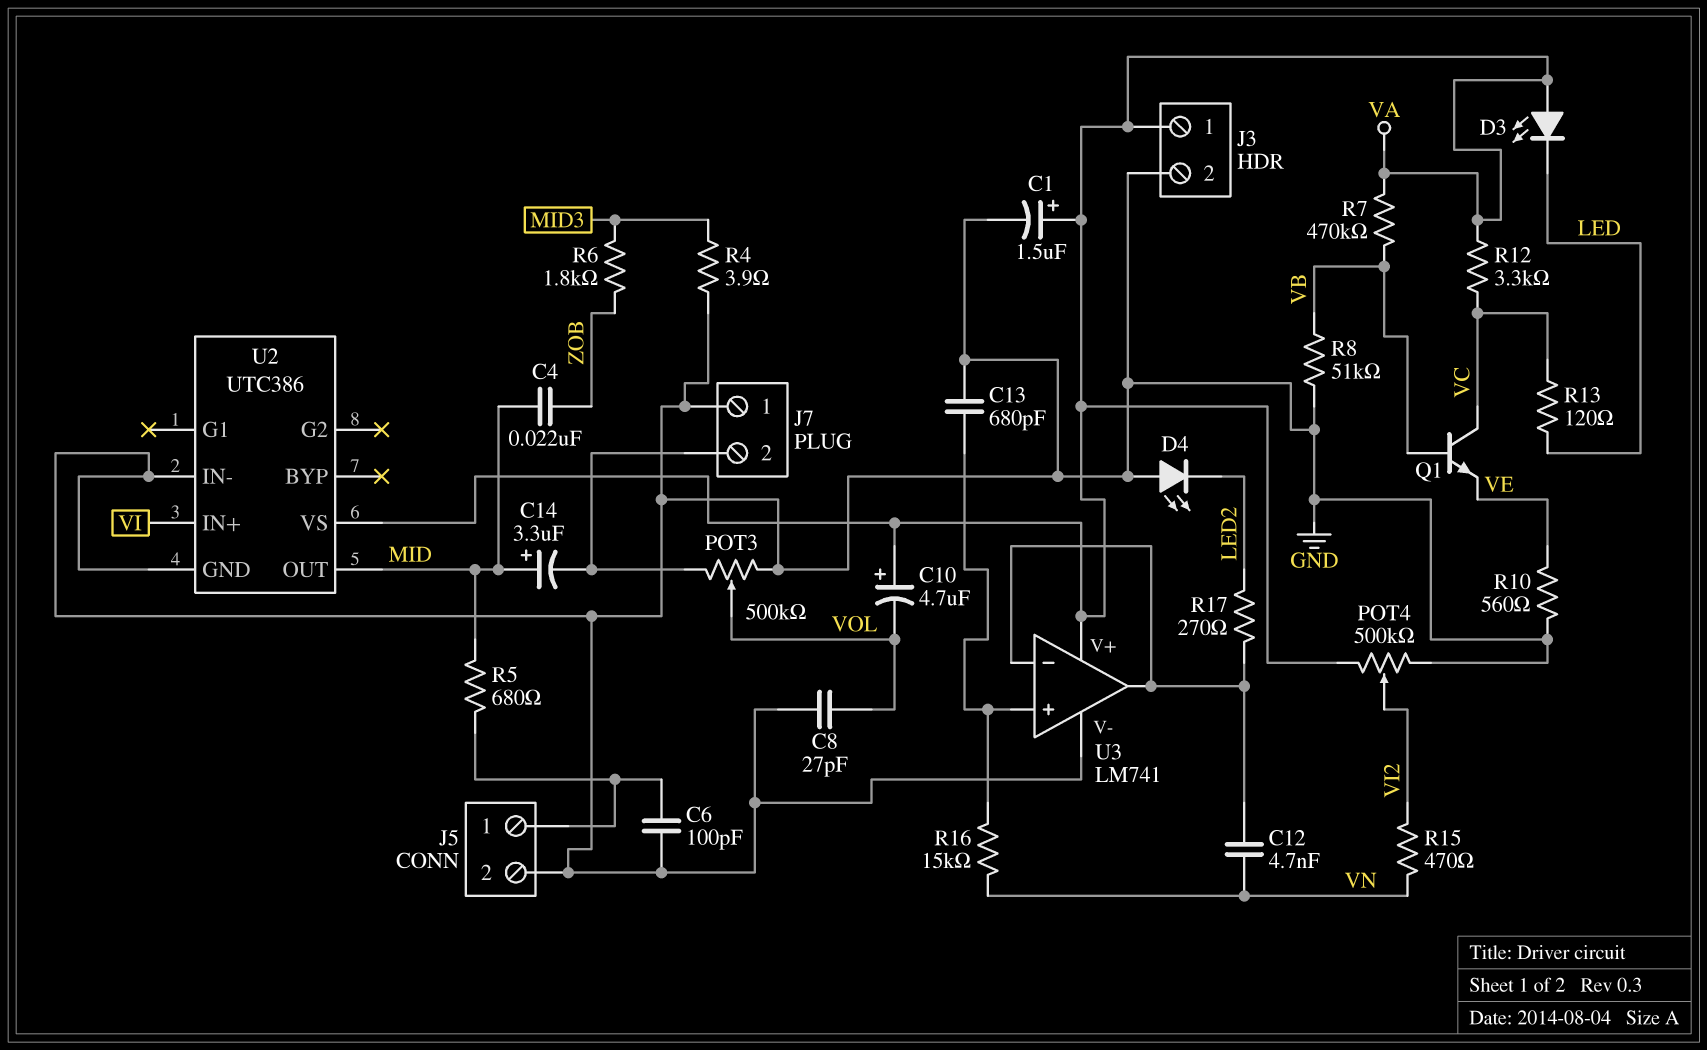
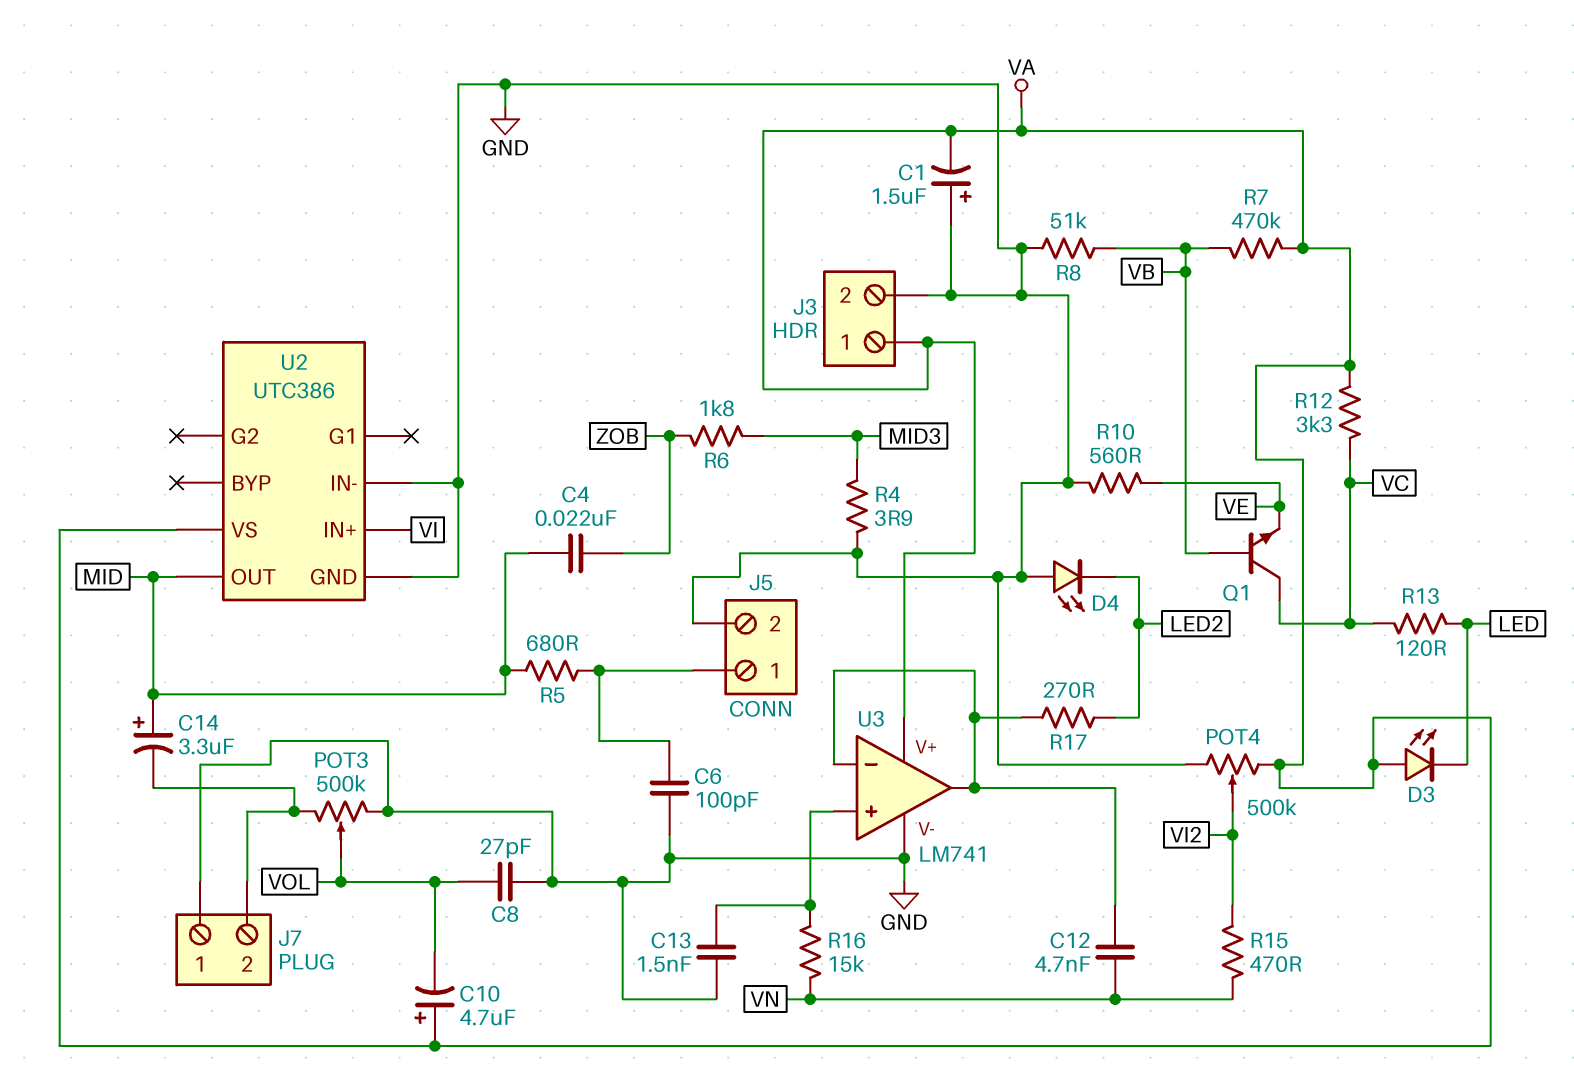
C1: 1.5uF (plus VA, minus GND) -> 1.5uF (plus GND, minus VA)
C13: 680pF (GND, U3/in+) -> 1.5nF (GND, U3/in+)

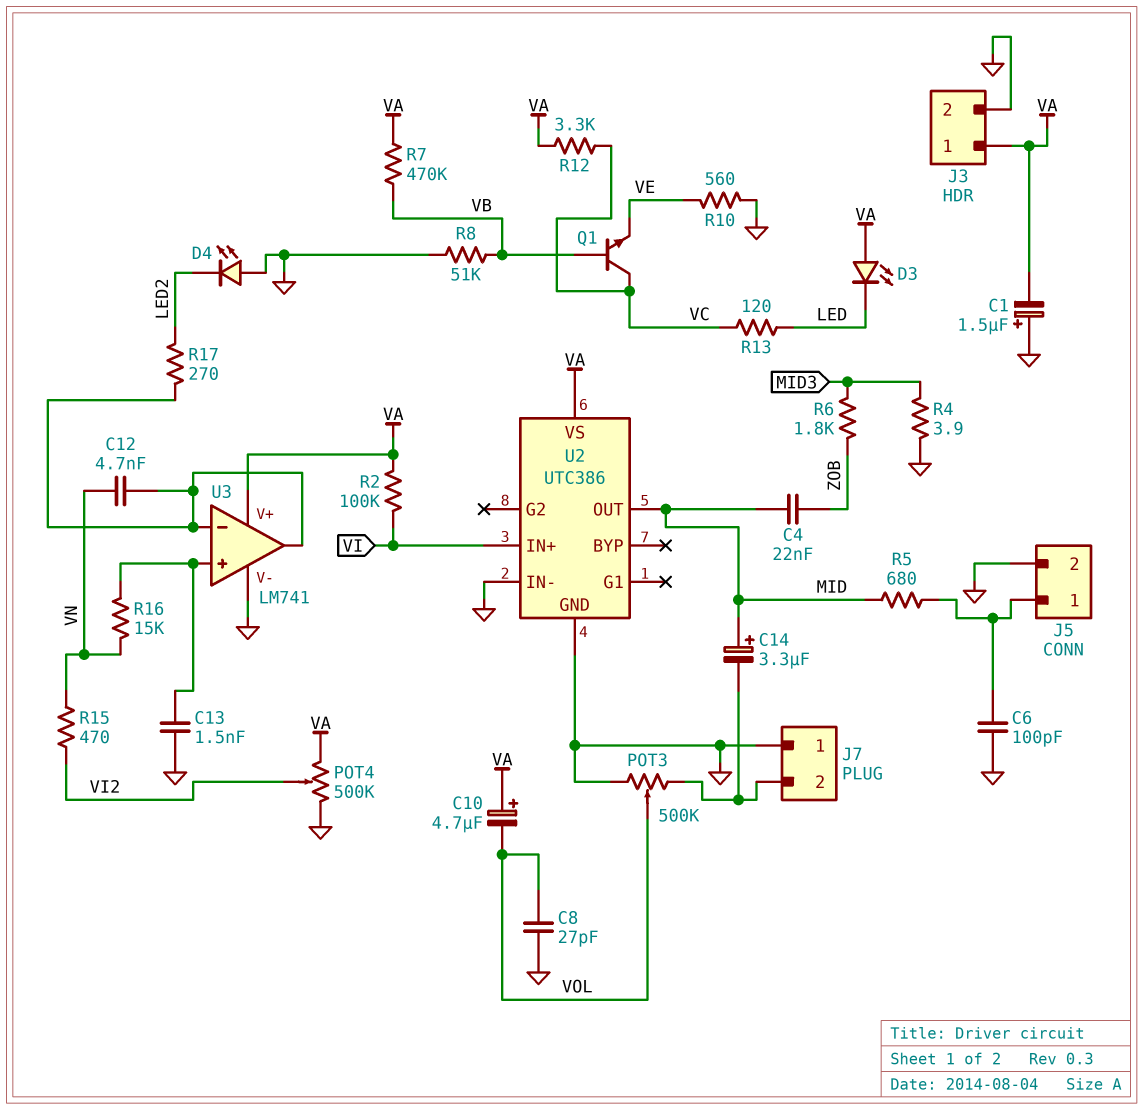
R2: none -> 100k (VA, VI)

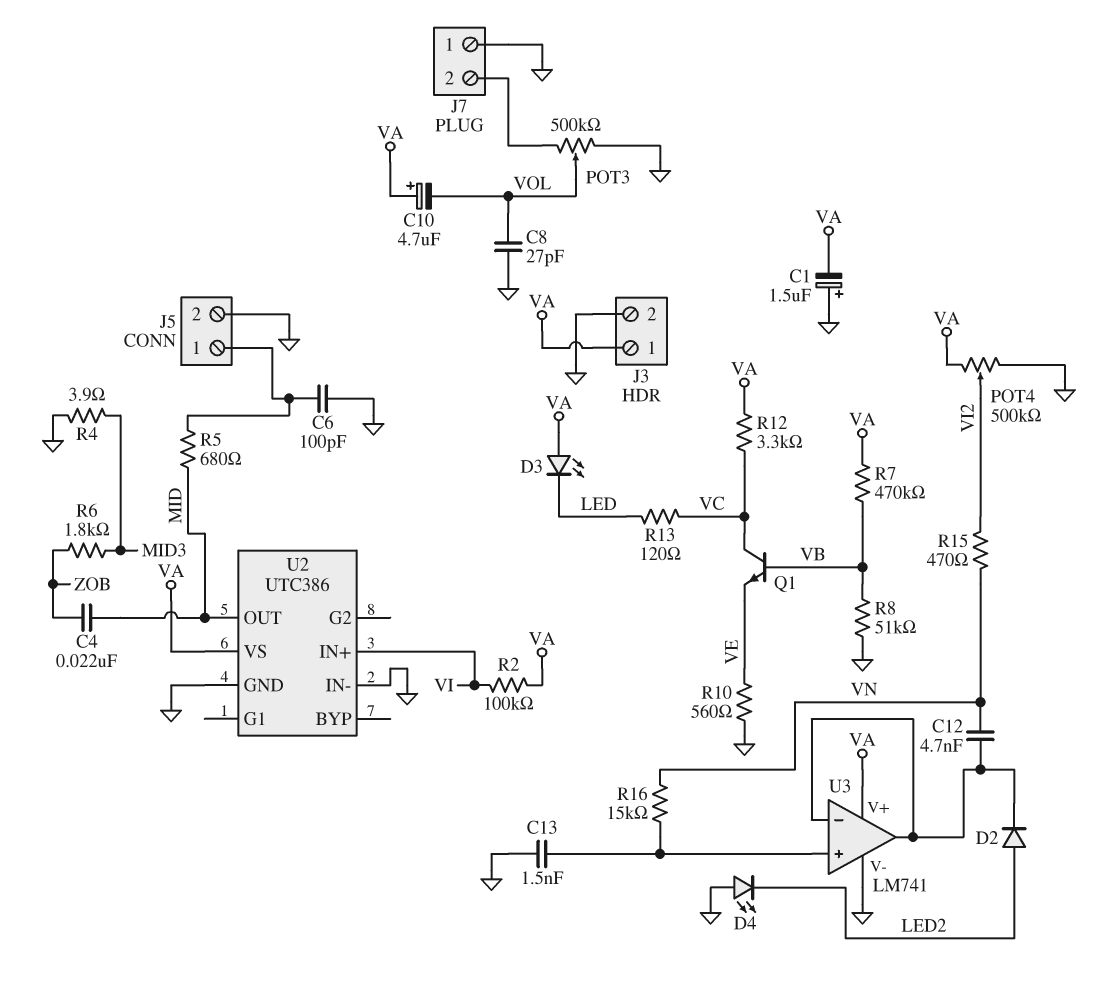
C14: 3.3uF (plus MID, minus J7/2) -> none
D2: none -> diode (A LED2, K U3/in-)
R17: 270 (LED2, U3/in-) -> none

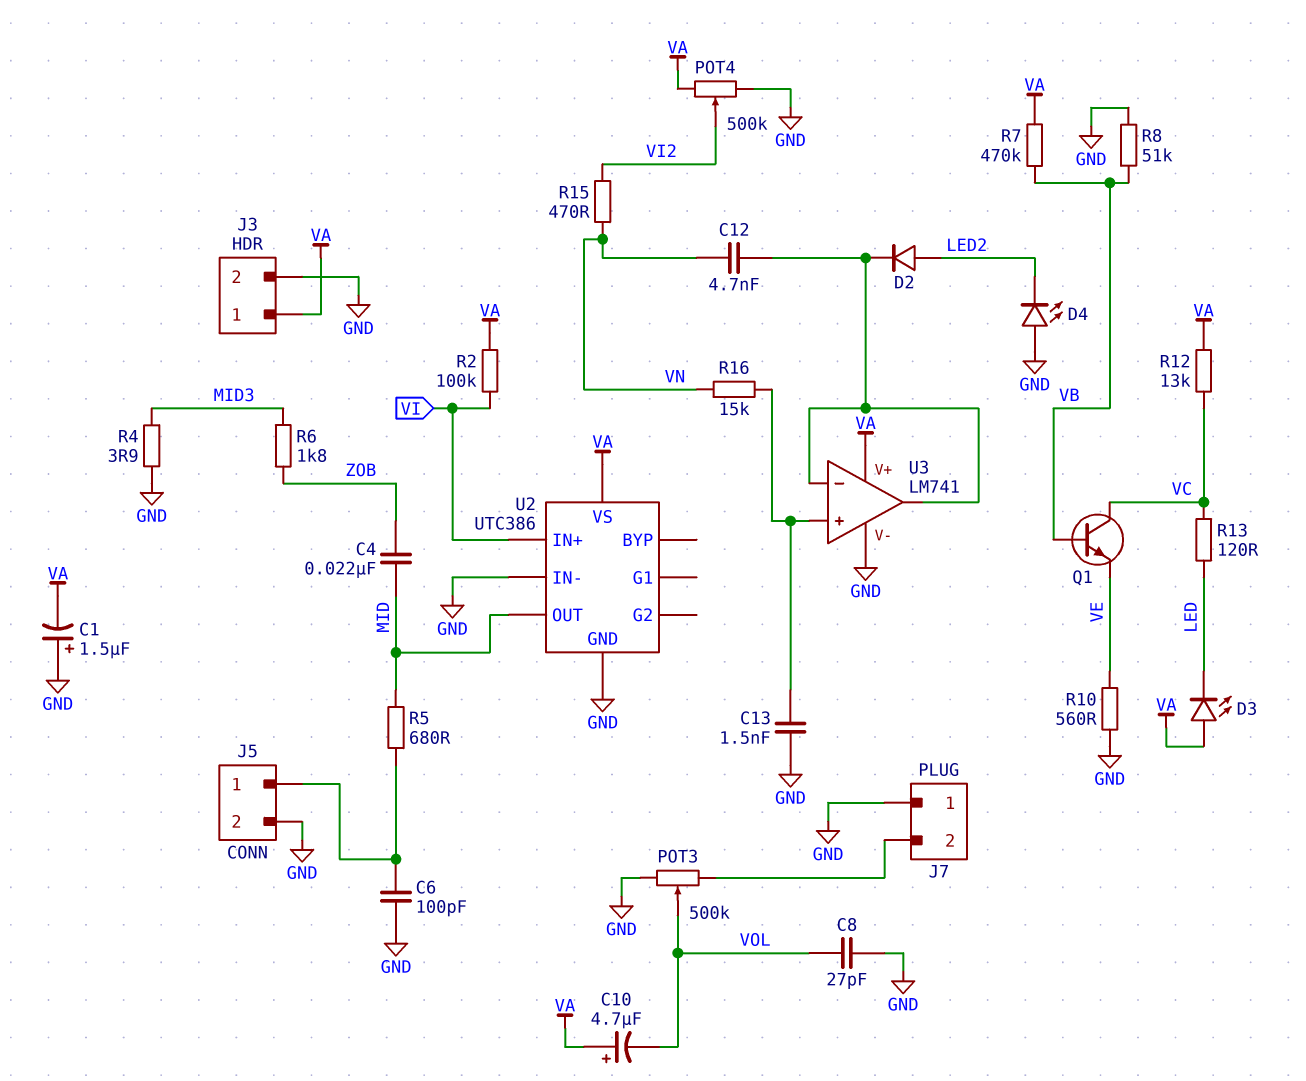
R12: 3.3k (VA, VC) -> 13k (VA, VC)

